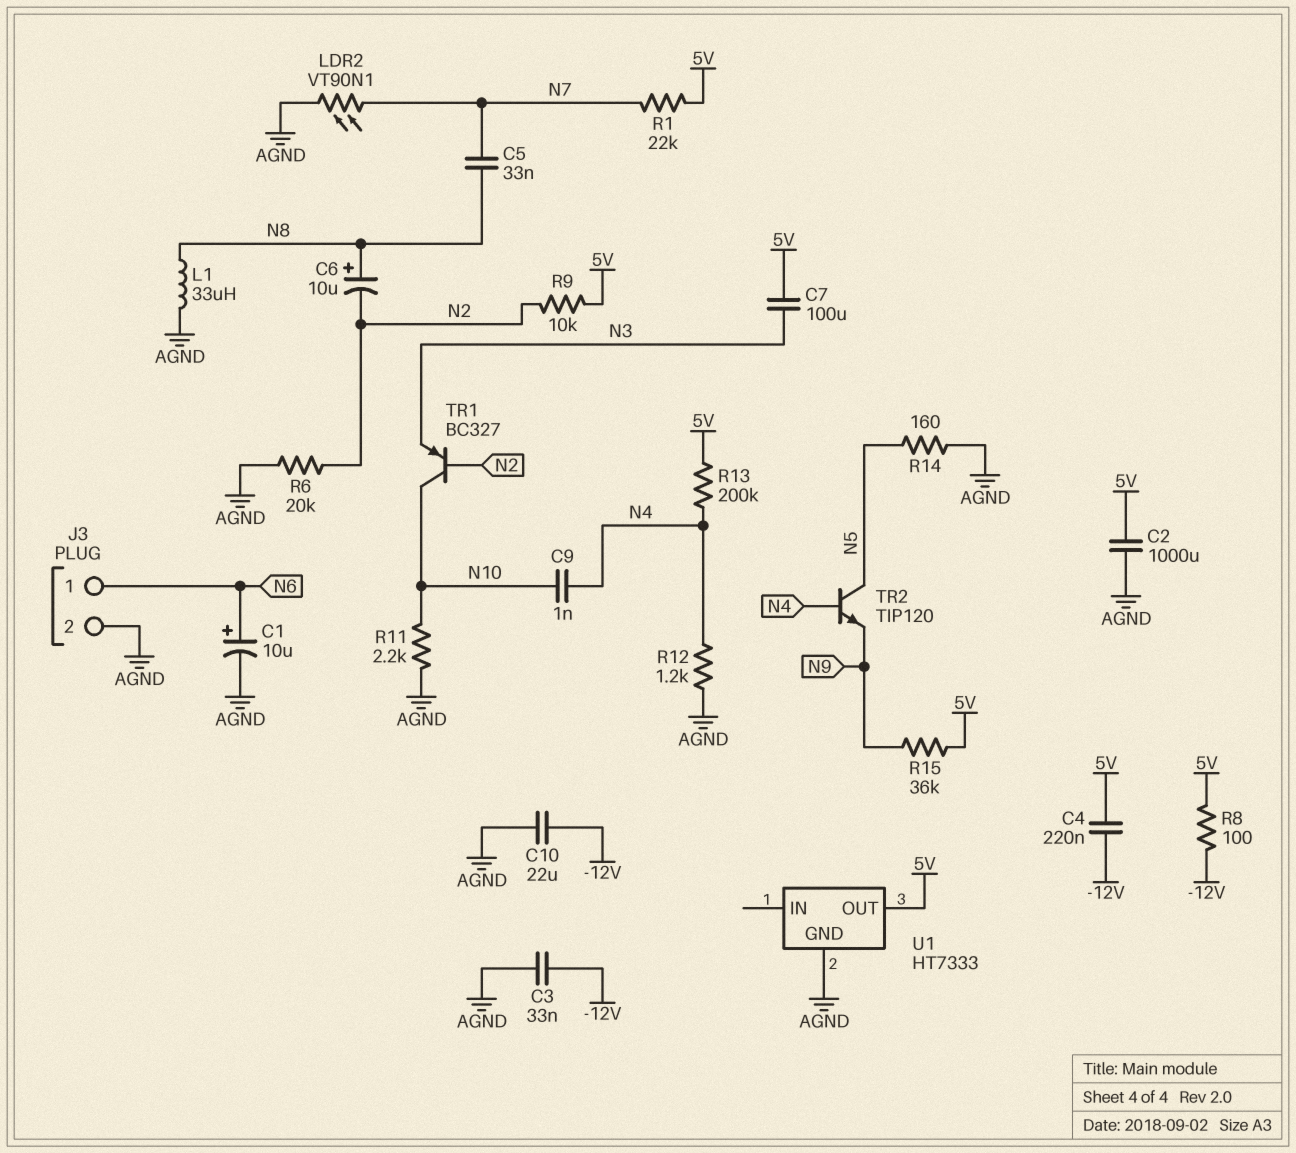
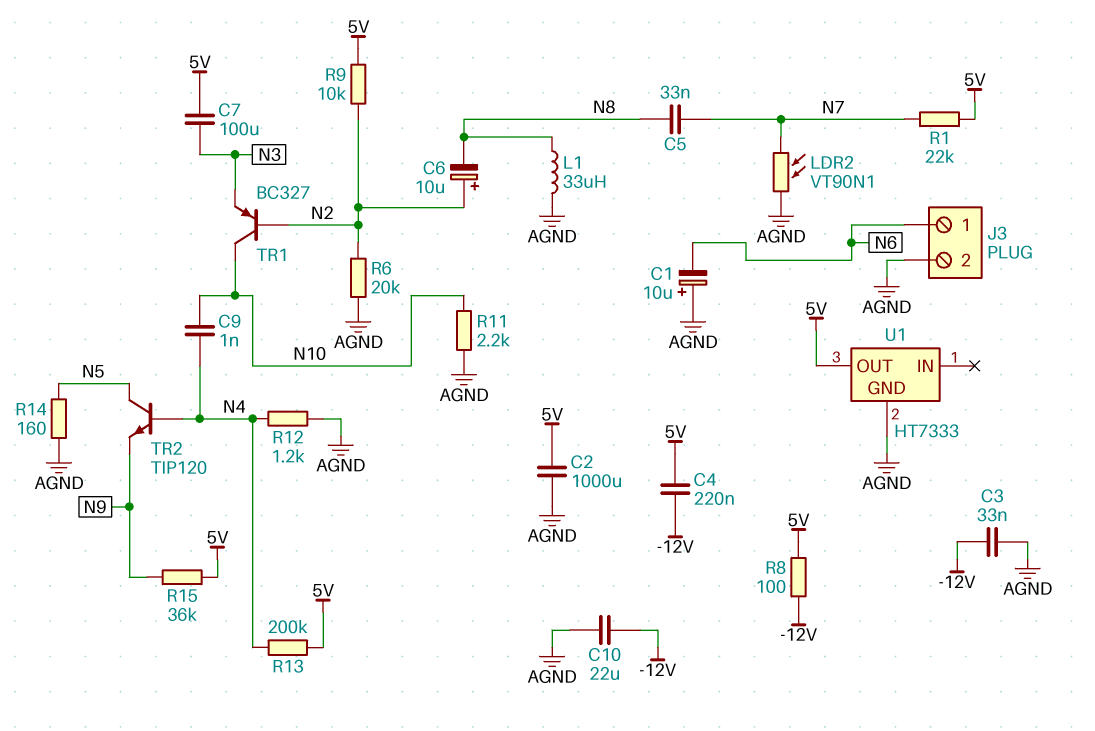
C1: 10uF (plus N6, minus AGND) -> 10uF (plus AGND, minus N6)
C6: 10uF (plus N8, minus N2) -> 10uF (plus N2, minus N8)

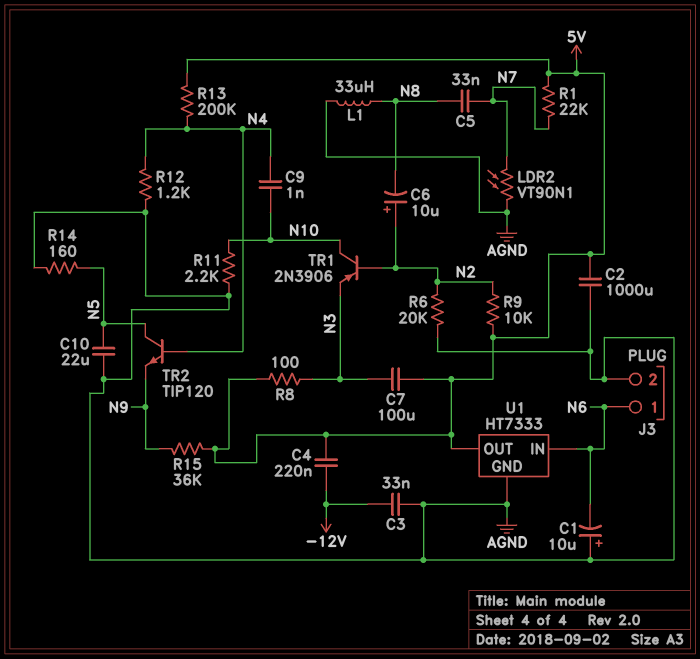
C10: 22uF (-12V, AGND) -> 22uF (AGND, N5)
R8: 100 (-12V, 5V) -> 100 (5V, N3)
TR1: PNP BC327 (B N2, C N10, E N3) -> PNP 2N3906 (B N2, C N10, E N3)
U1 pin IN: none -> N6

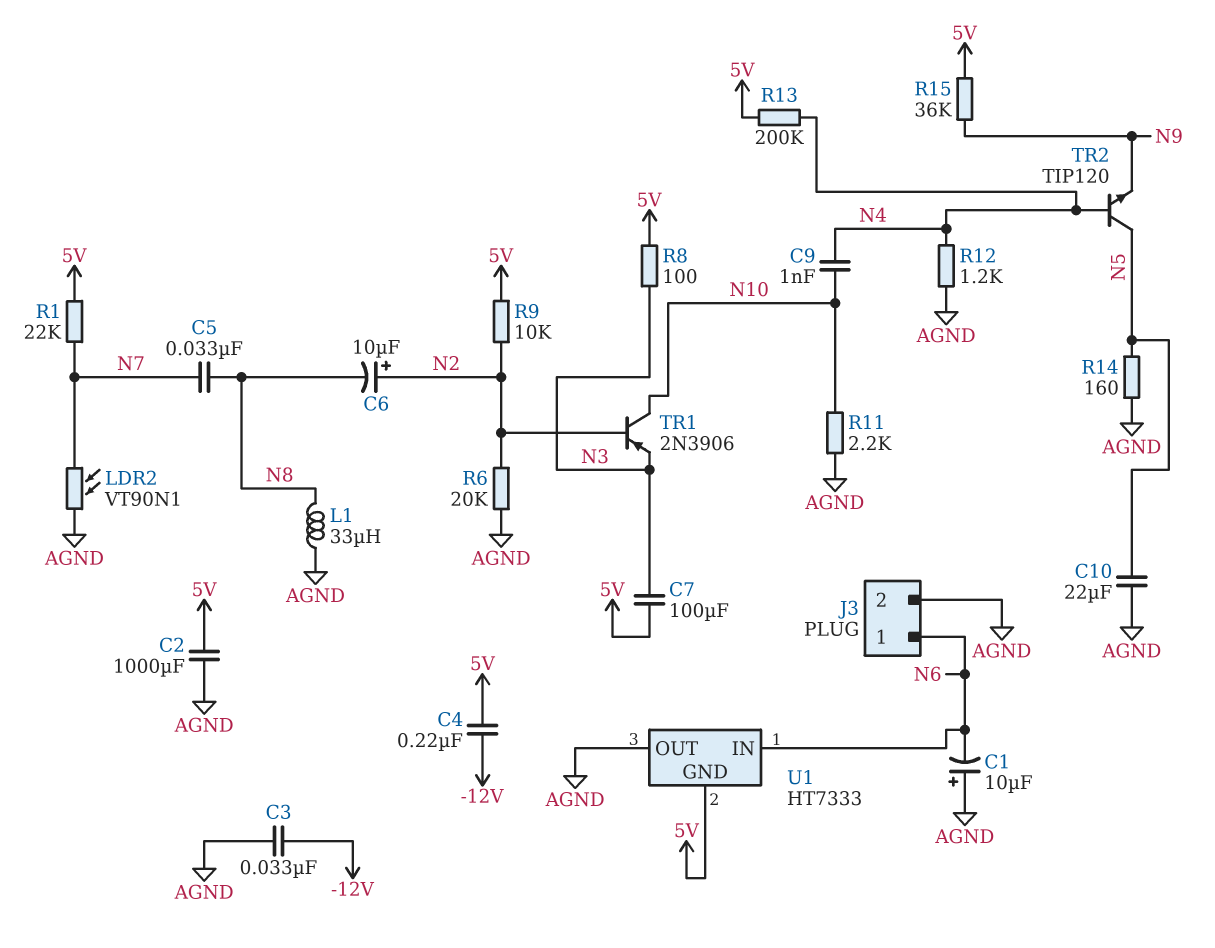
U1 pin GND: AGND -> 5V
U1 pin OUT: 5V -> AGND

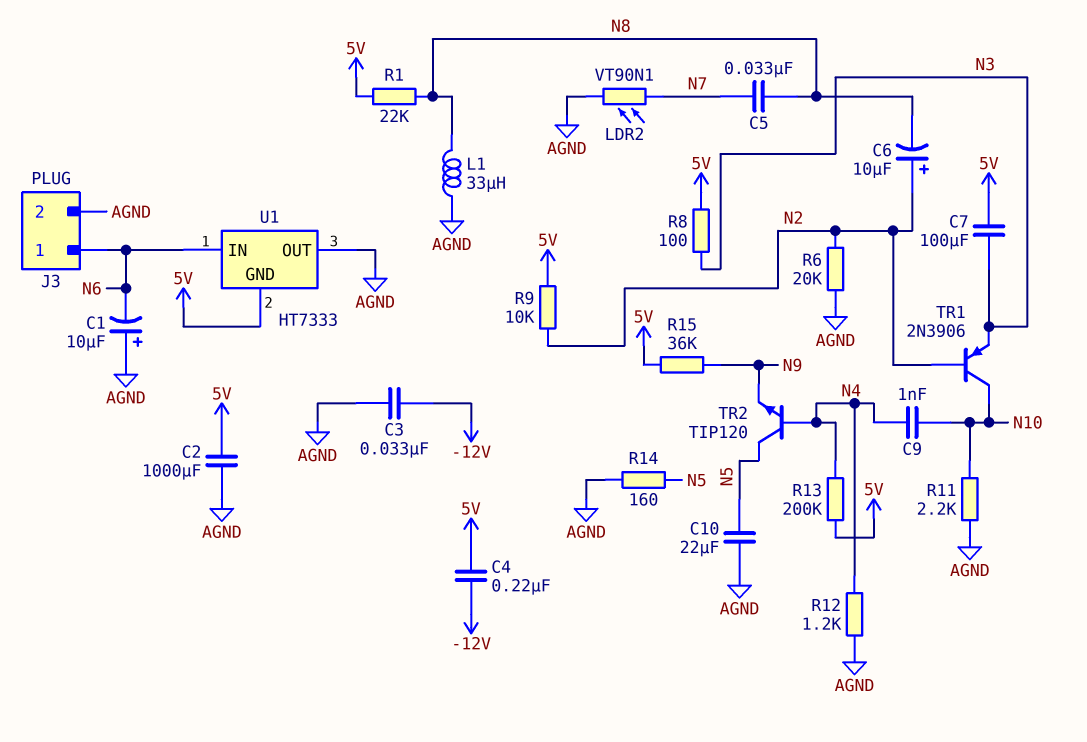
R1: 22k (5V, N7) -> 22k (5V, N8)

